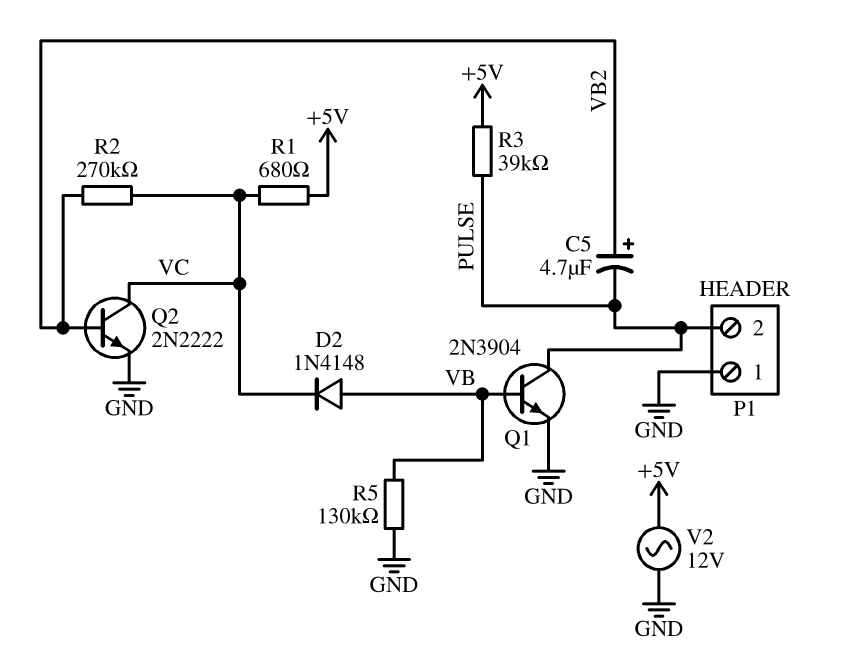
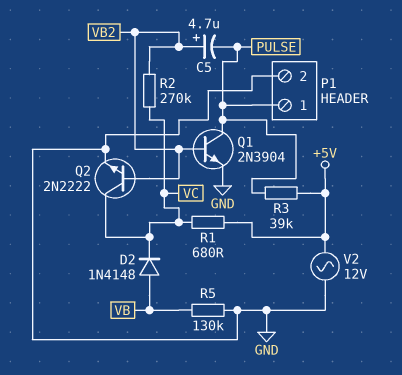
P1 pin 1: GND -> PULSE
P1 pin 2: PULSE -> GND
Q1: NPN 2N3904 (B VB, C PULSE, E GND) -> NPN 2N3904 (B VB2, C PULSE, E GND)

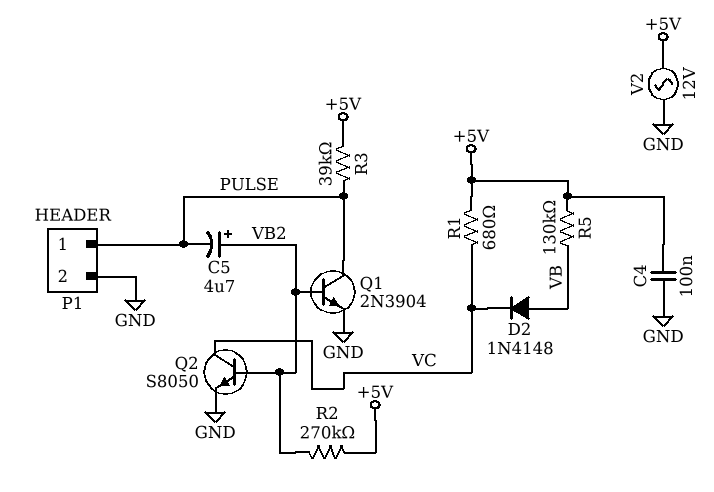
C4: none -> 100nF (+5V, GND)
Q2: NPN 2N2222 (B VB2, C VC, E GND) -> NPN S8050 (B VB2, C VC, E GND)
R2: 270k (VB2, VC) -> 270k (+5V, VB2)
R5: 130k (GND, VB) -> 130k (+5V, VB)

